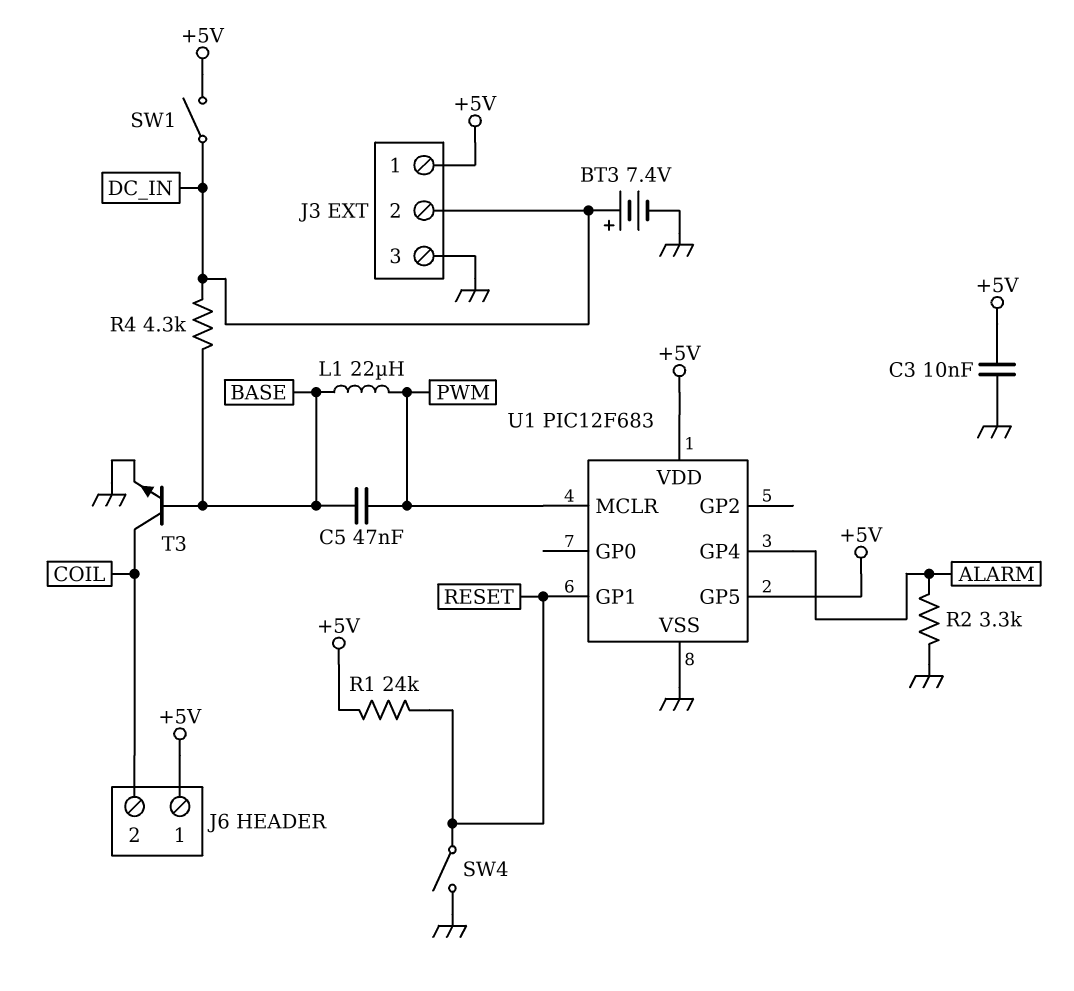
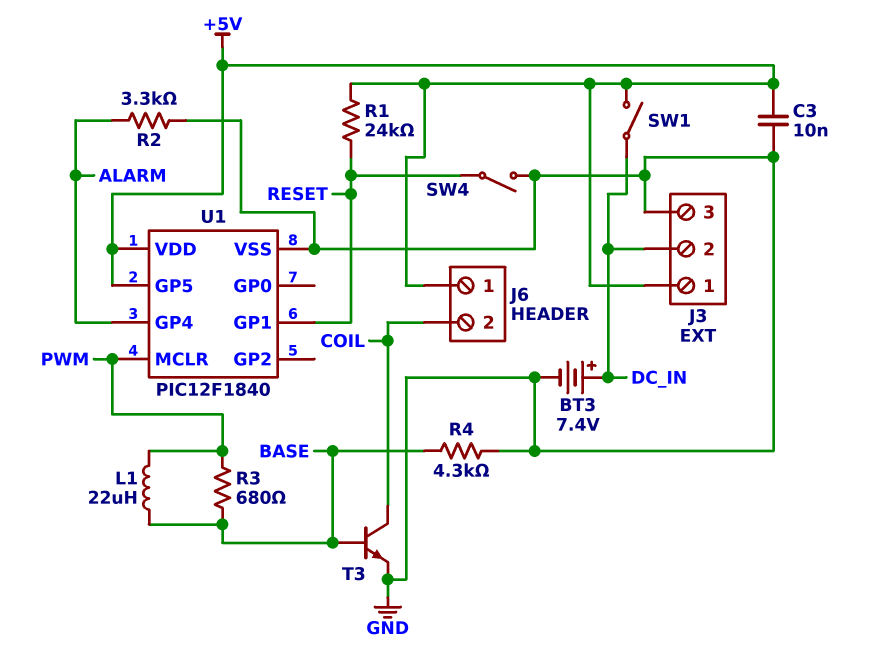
C5: 47nF (BASE, PWM) -> none
R3: none -> 680 (BASE, PWM)
R4: 4.3k (BASE, DC_IN) -> 4.3k (BASE, GND)
U1: PIC12F683 -> PIC12F1840

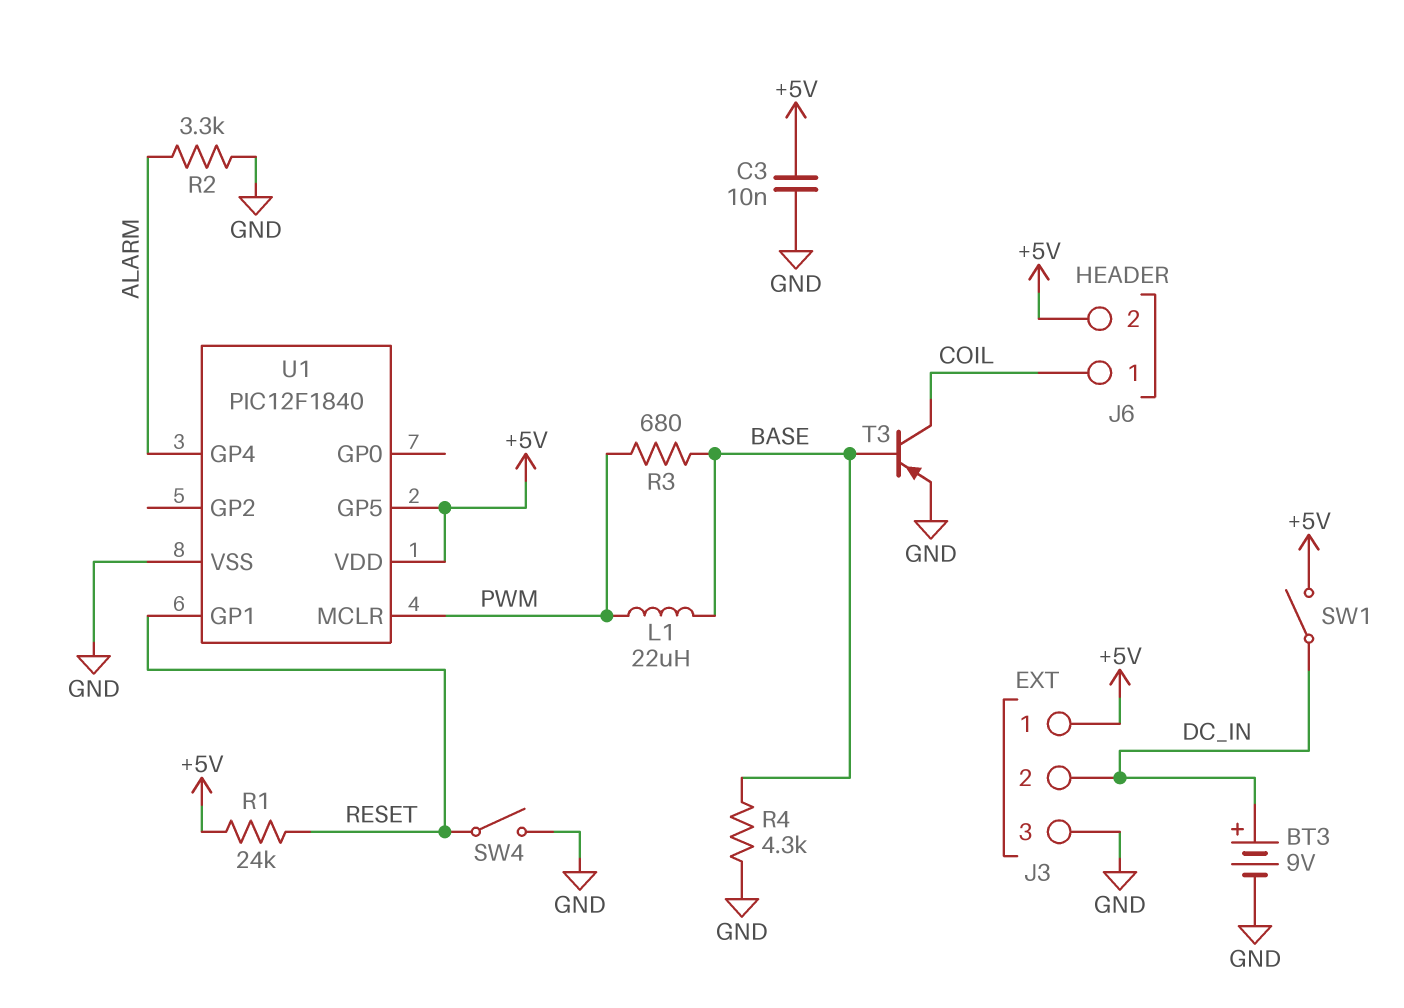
BT3: 7.4V (plus DC_IN, minus GND) -> 9V (plus DC_IN, minus GND)
J6 pin 1: +5V -> COIL
J6 pin 2: COIL -> +5V
T3: NPN (B BASE, C COIL, E GND) -> PNP (B BASE, C COIL, E GND)

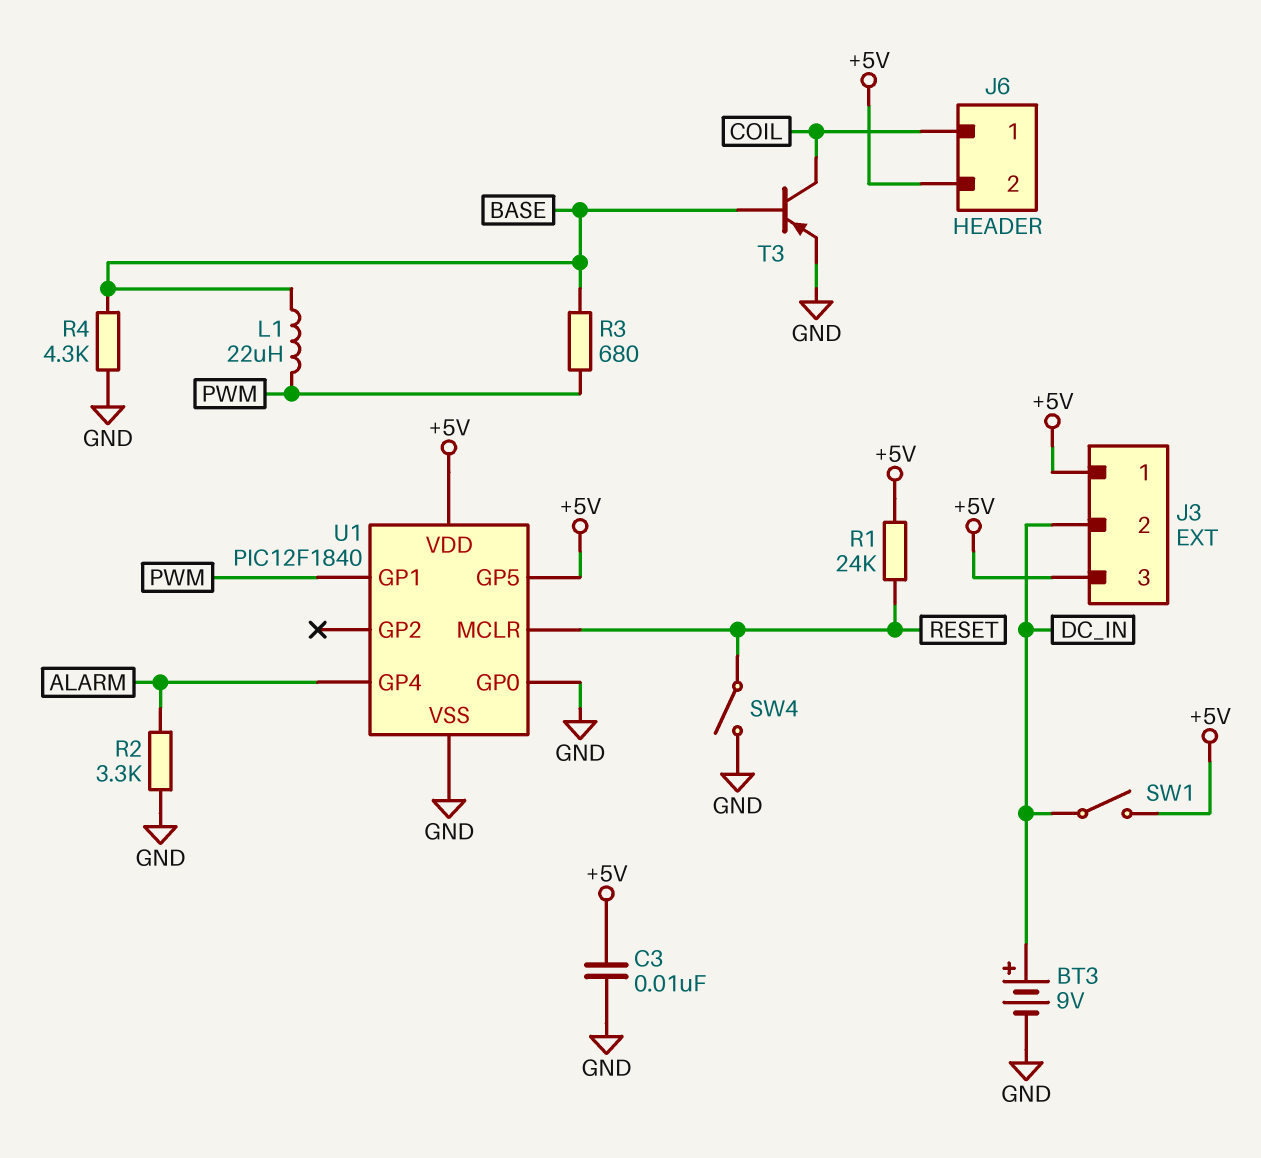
J3 pin 3: GND -> +5V
U1 pin GP0: none -> GND
U1 pin GP1: RESET -> PWM
U1 pin MCLR: PWM -> RESET

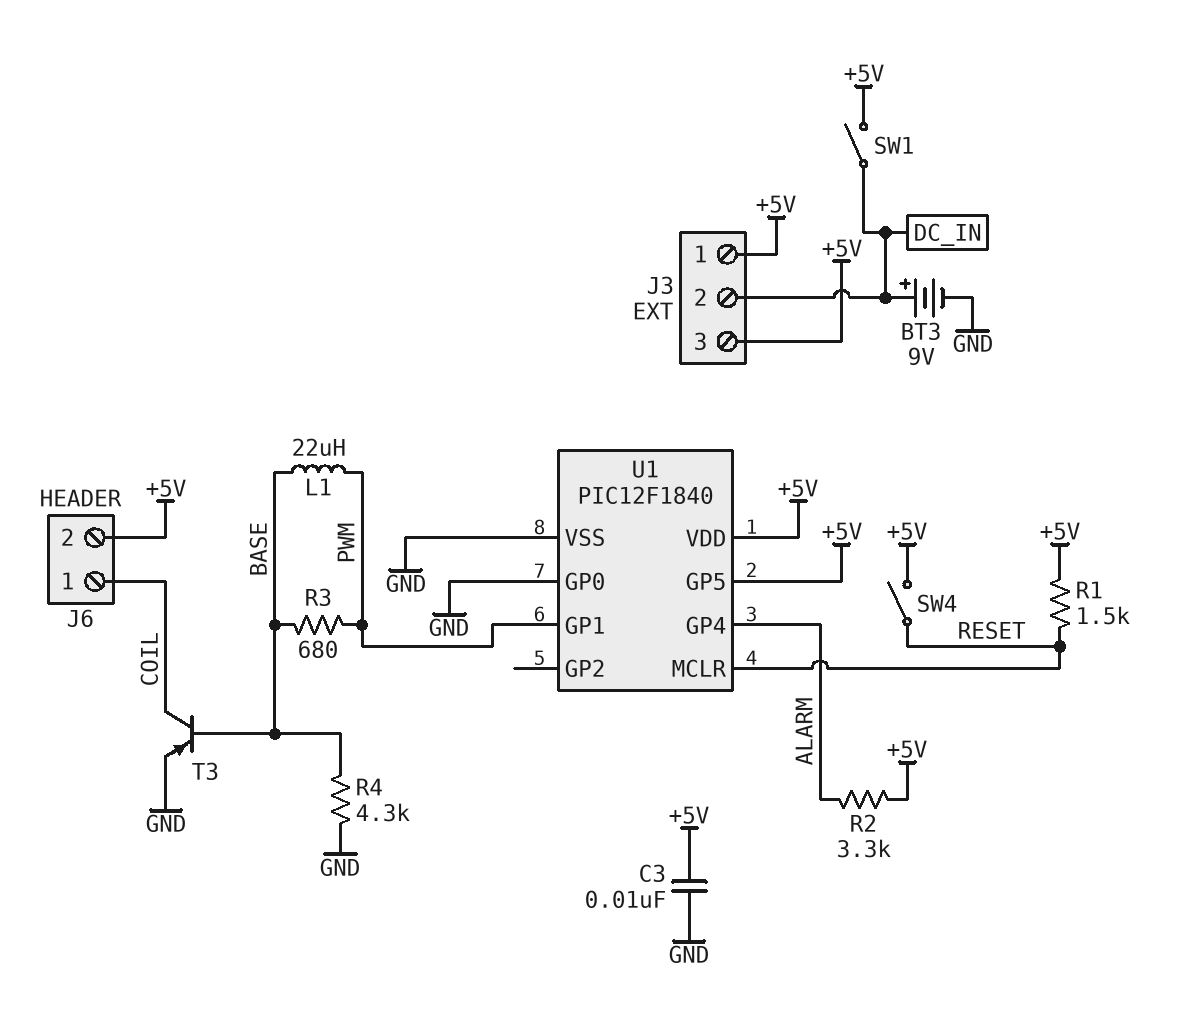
R1: 24k (+5V, RESET) -> 1.5k (+5V, RESET)
R2: 3.3k (ALARM, GND) -> 3.3k (+5V, ALARM)
SW4: switch (GND, RESET) -> switch (+5V, RESET)

